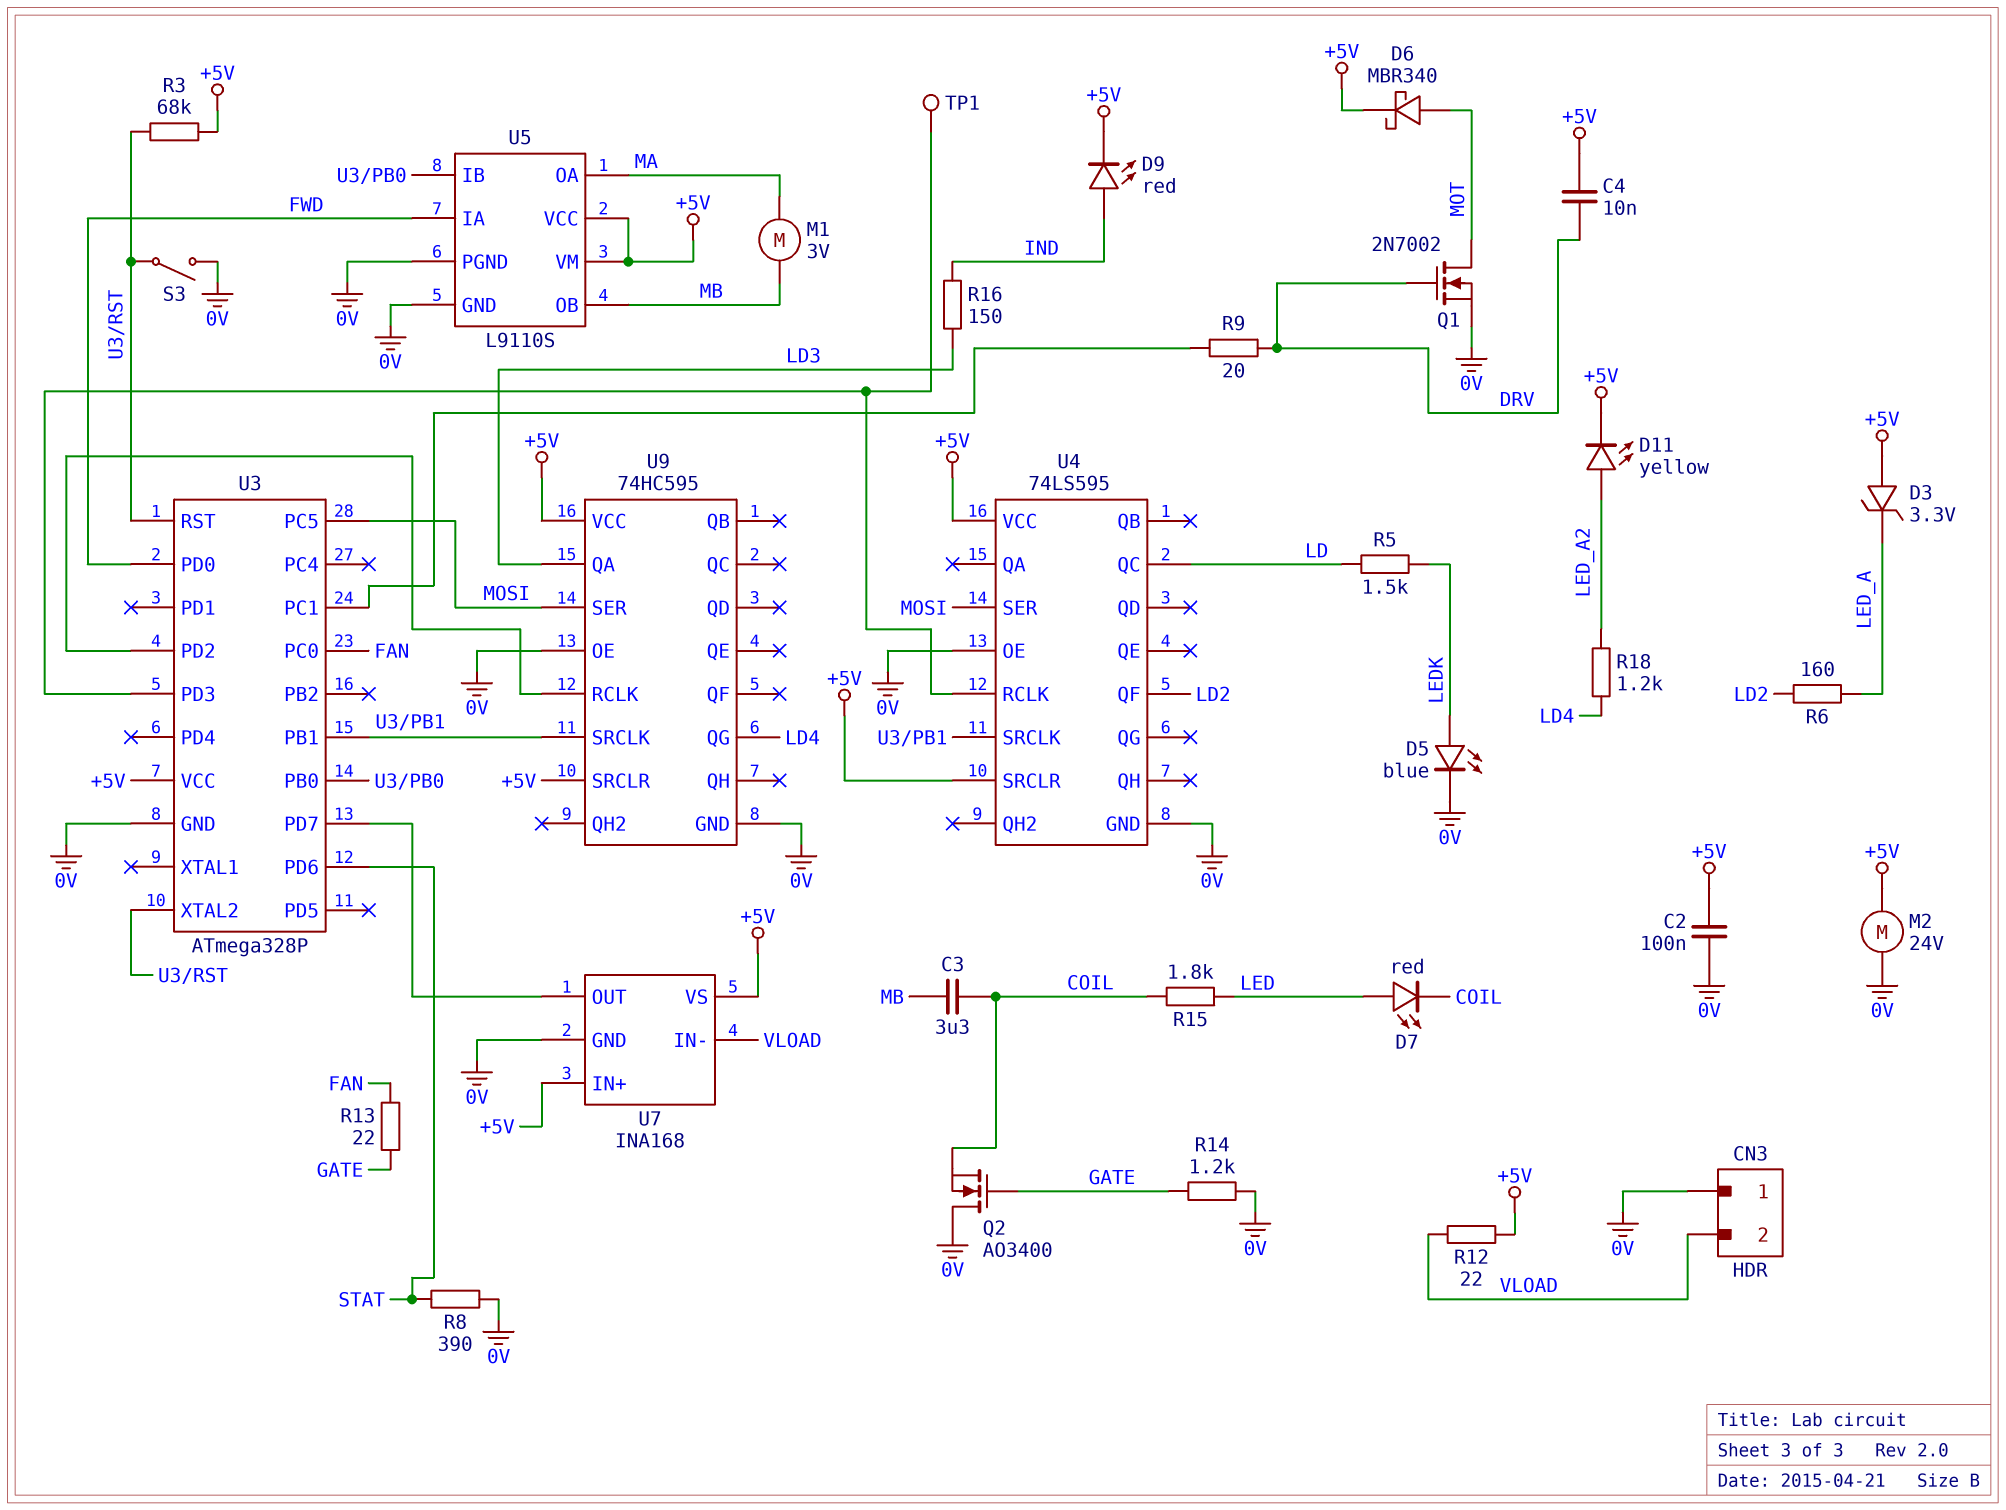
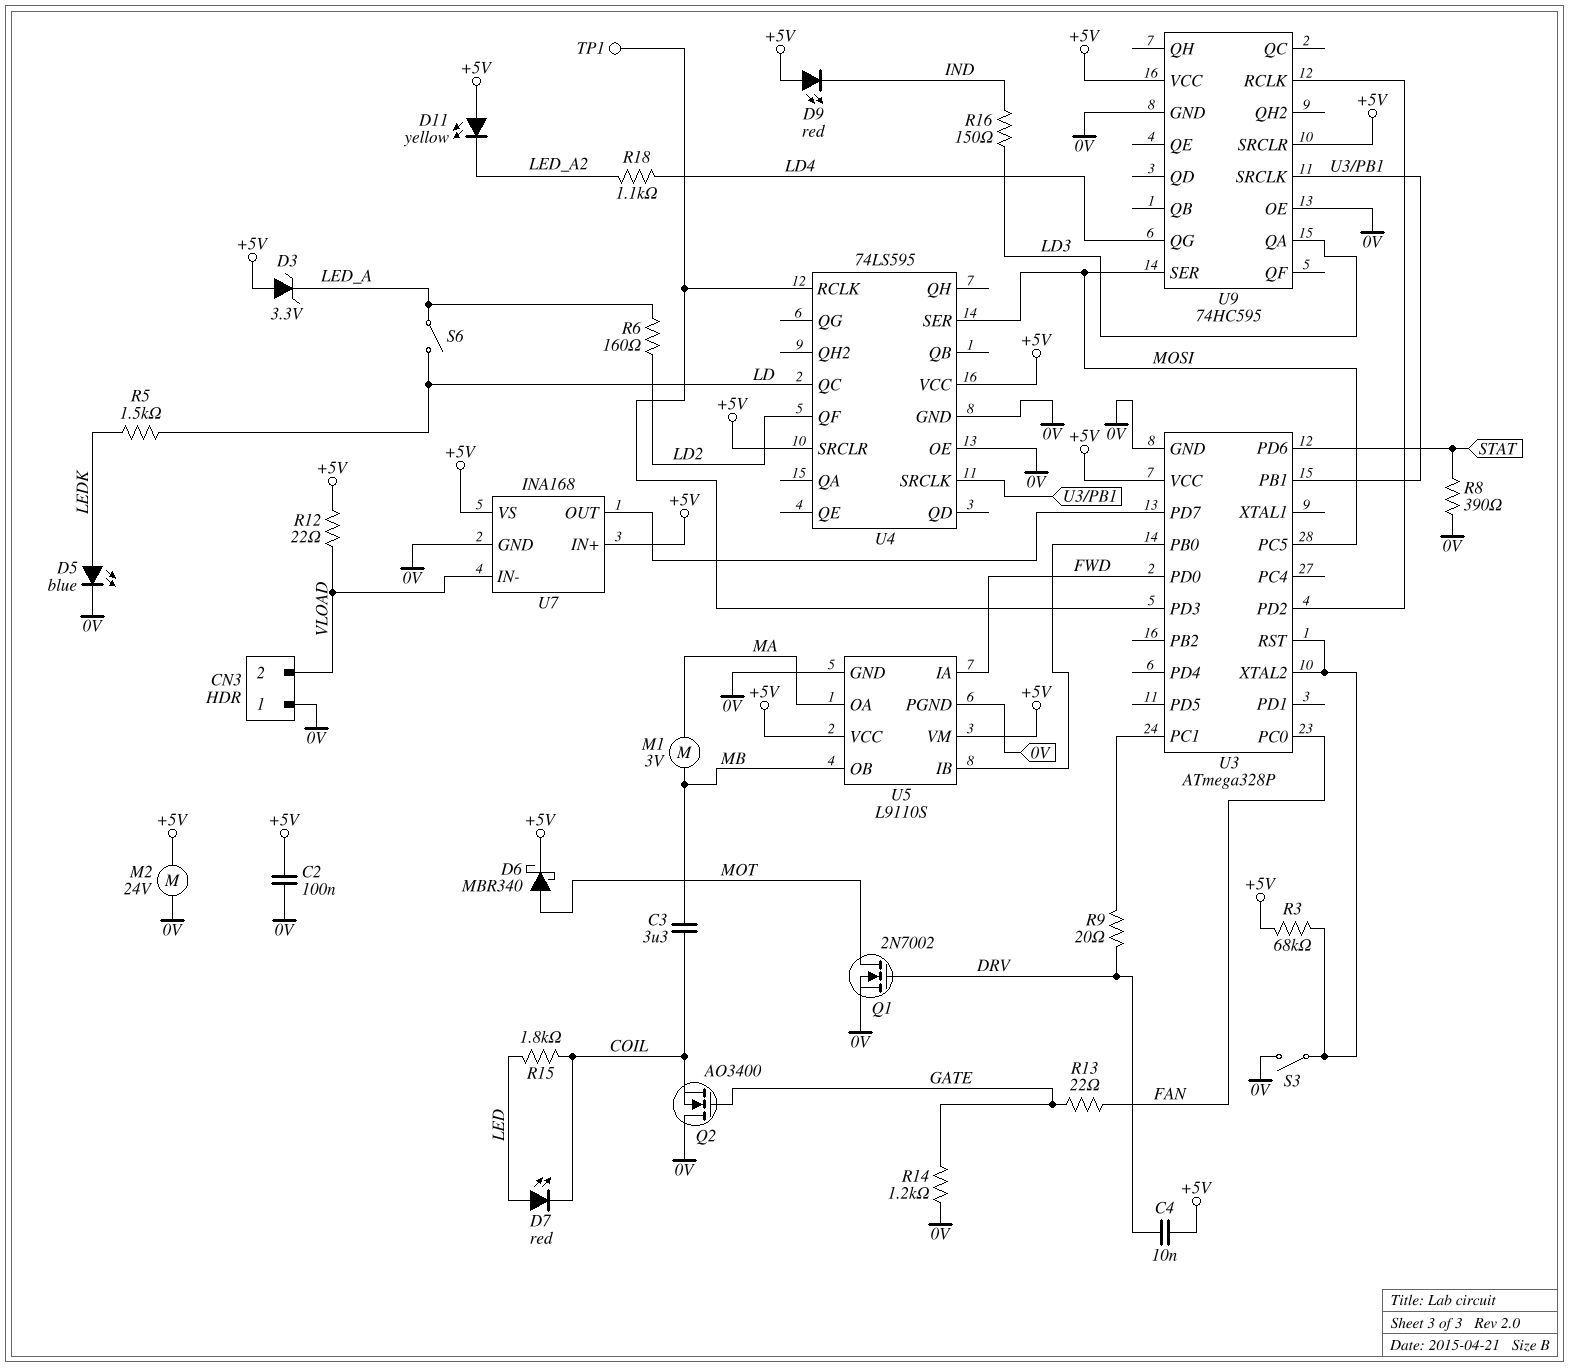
D9: LED red (A IND, K +5V) -> LED red (A +5V, K IND)
D11: LED yellow (A LED_A2, K +5V) -> LED yellow (A +5V, K LED_A2)
R18: 1.2k (LD4, LED_A2) -> 1.1k (LD4, LED_A2)
S6: none -> switch (LD, LED_A)

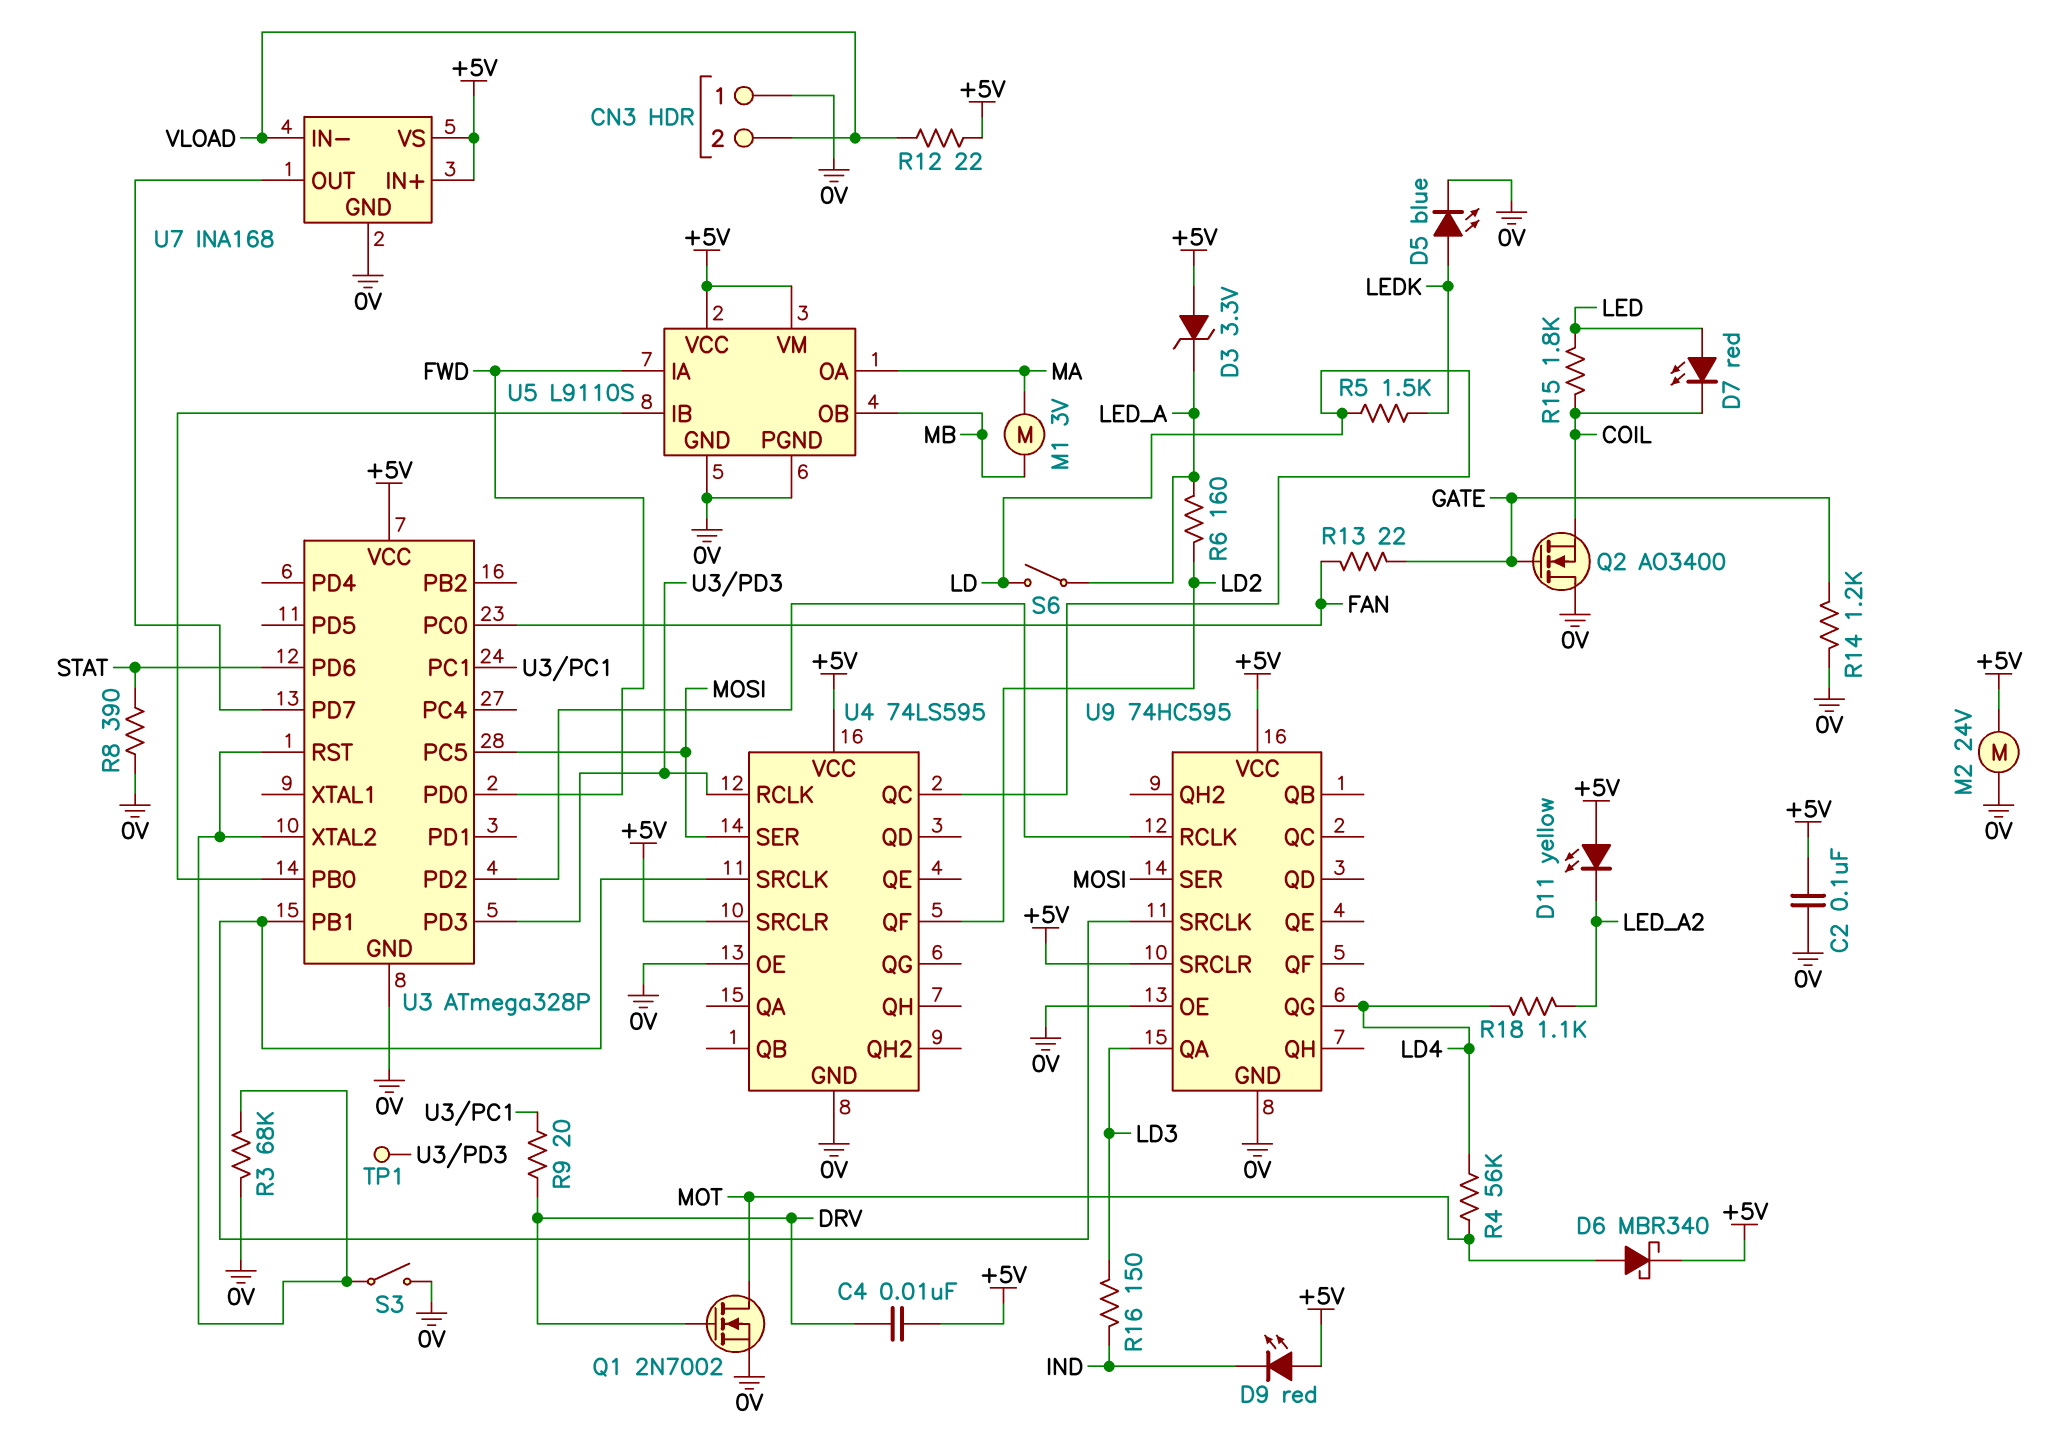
C3: 3.3uF (COIL, MB) -> none
R3: 68k (+5V, U3/RST) -> 68k (0V, U3/RST)
R4: none -> 56k (LD4, MOT)

